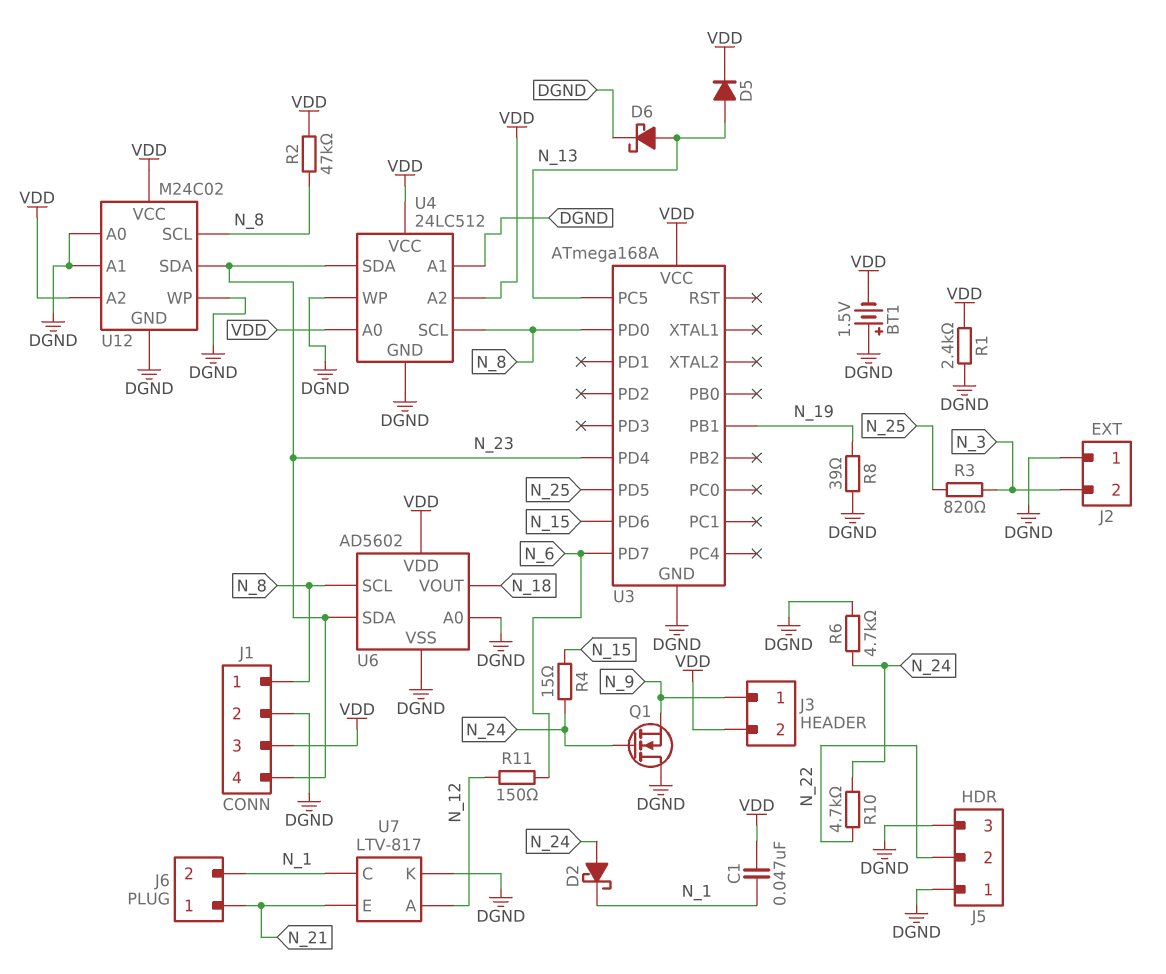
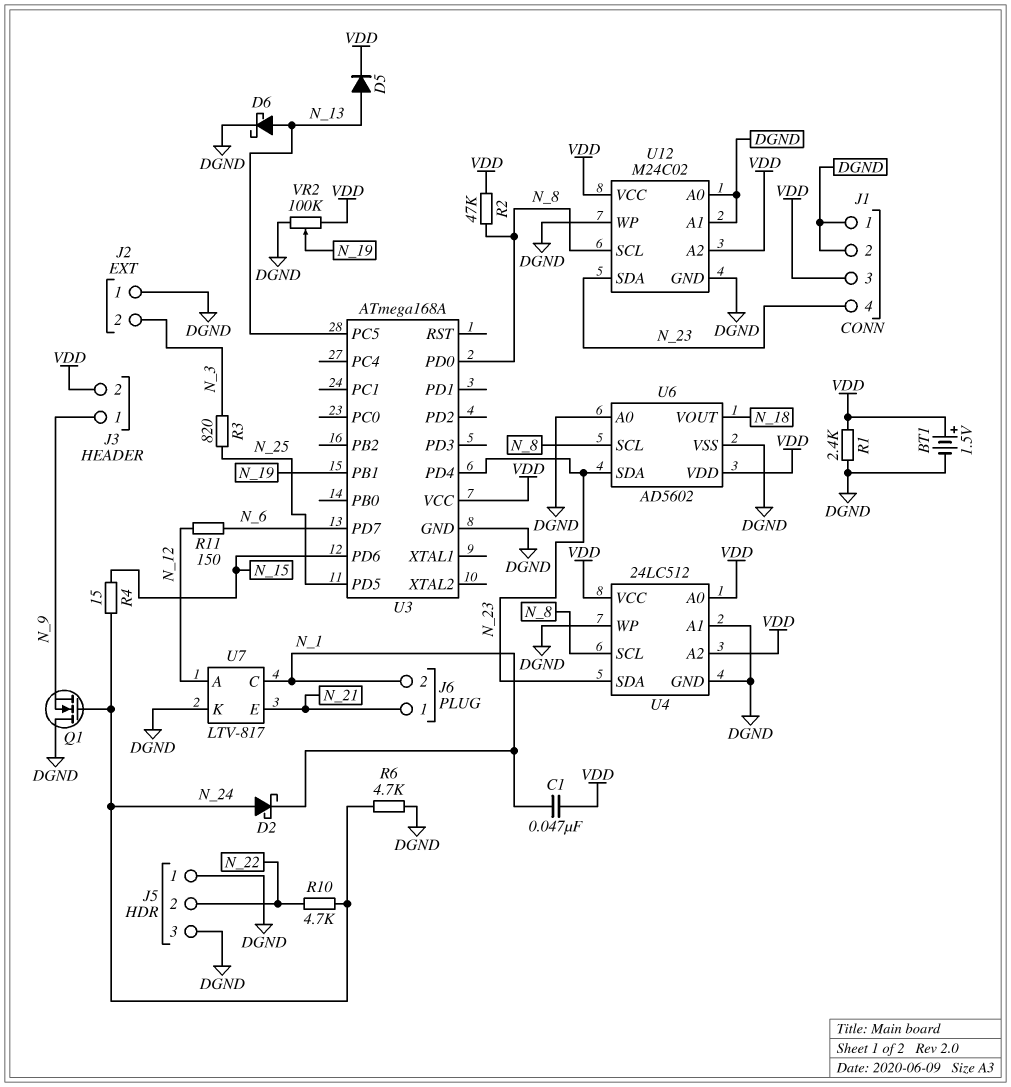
BT1: 1.5V (plus DGND, minus VDD) -> 1.5V (plus VDD, minus DGND)
J1 pin 1: N_8 -> DGND
R8: 39 (DGND, N_19) -> none
VR2: none -> 100k (DGND, VDD, wiper N_19)

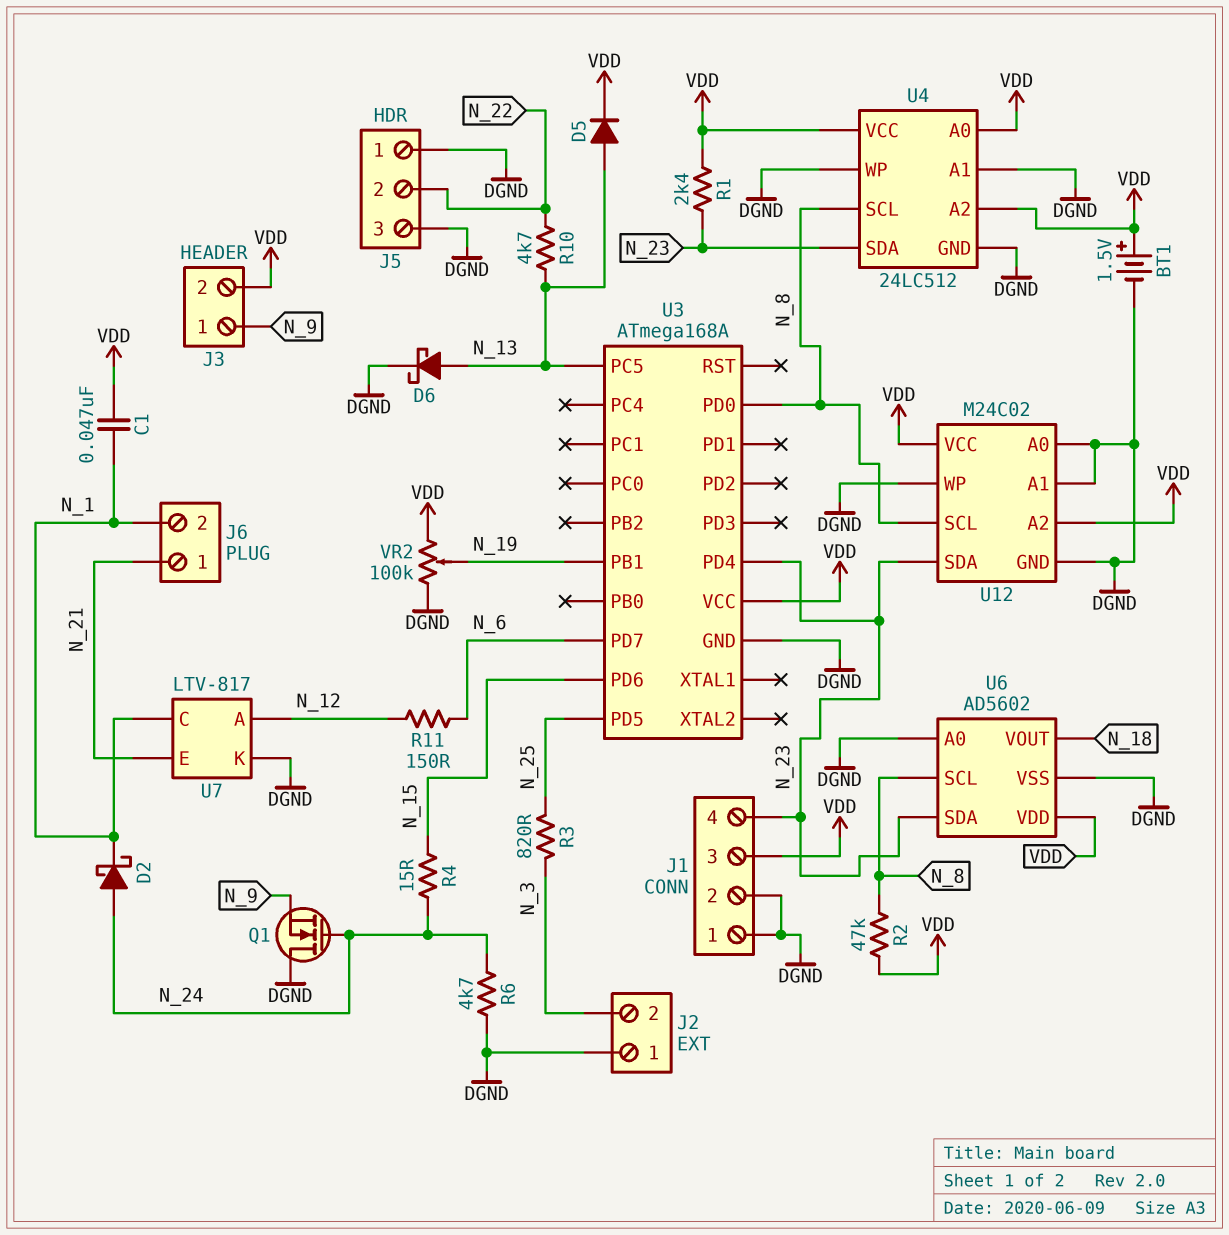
R1: 2.4k (DGND, VDD) -> 2.4k (N_23, VDD)
R10: 4.7k (N_22, N_24) -> 4.7k (N_13, N_22)

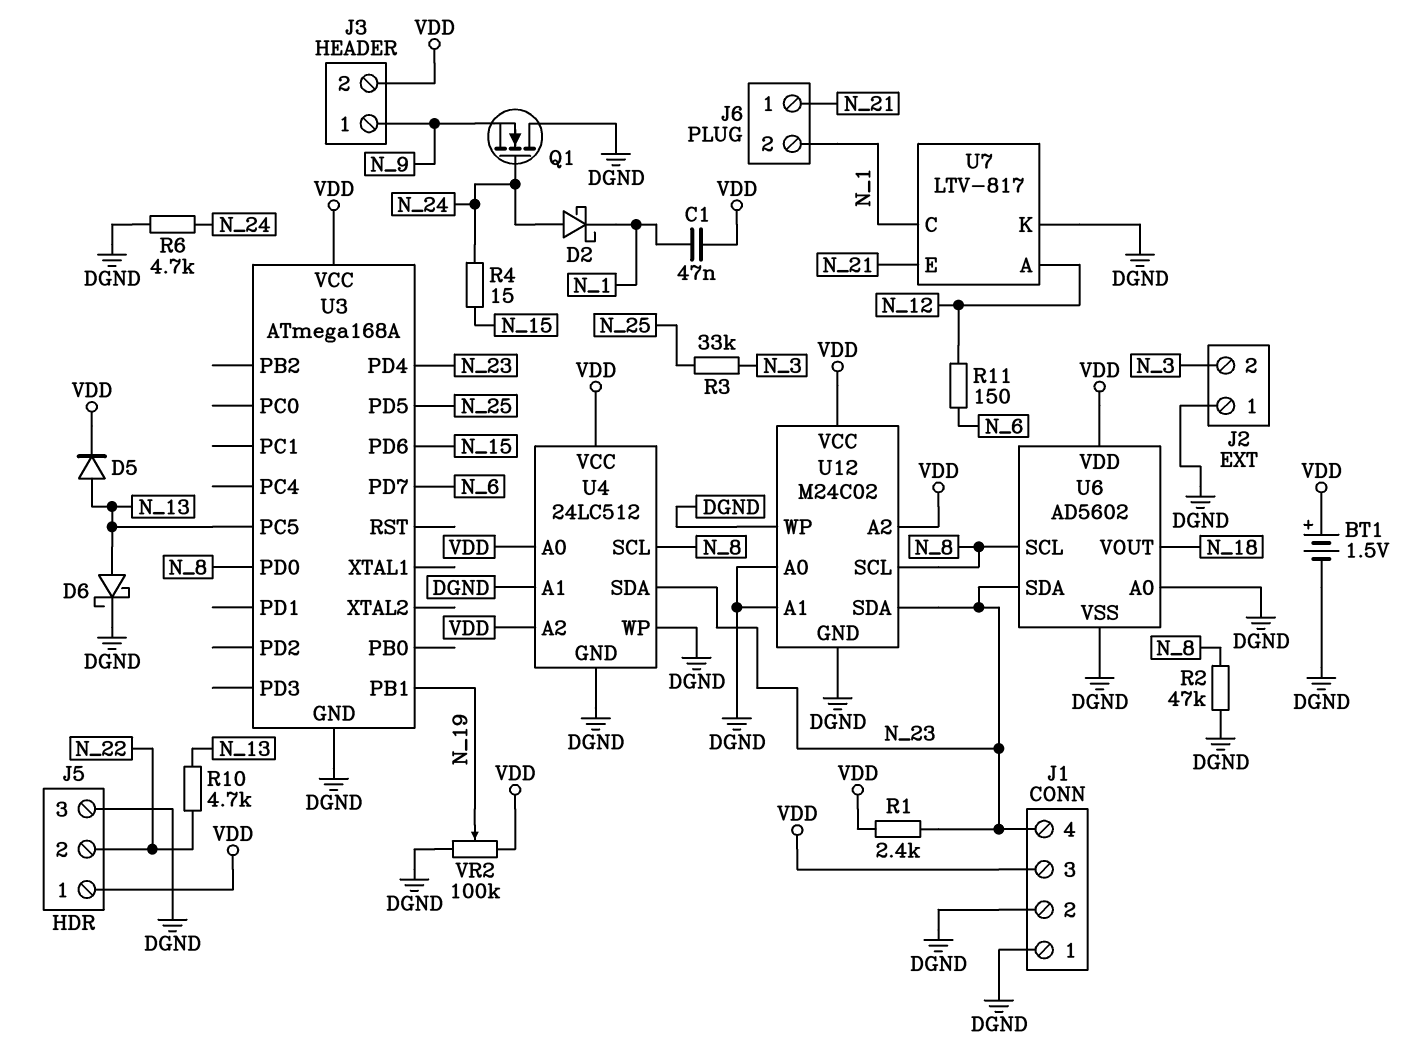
J5 pin 1: DGND -> VDD
R2: 47k (N_8, VDD) -> 47k (DGND, N_8)
R3: 820 (N_3, N_25) -> 33k (N_3, N_25)

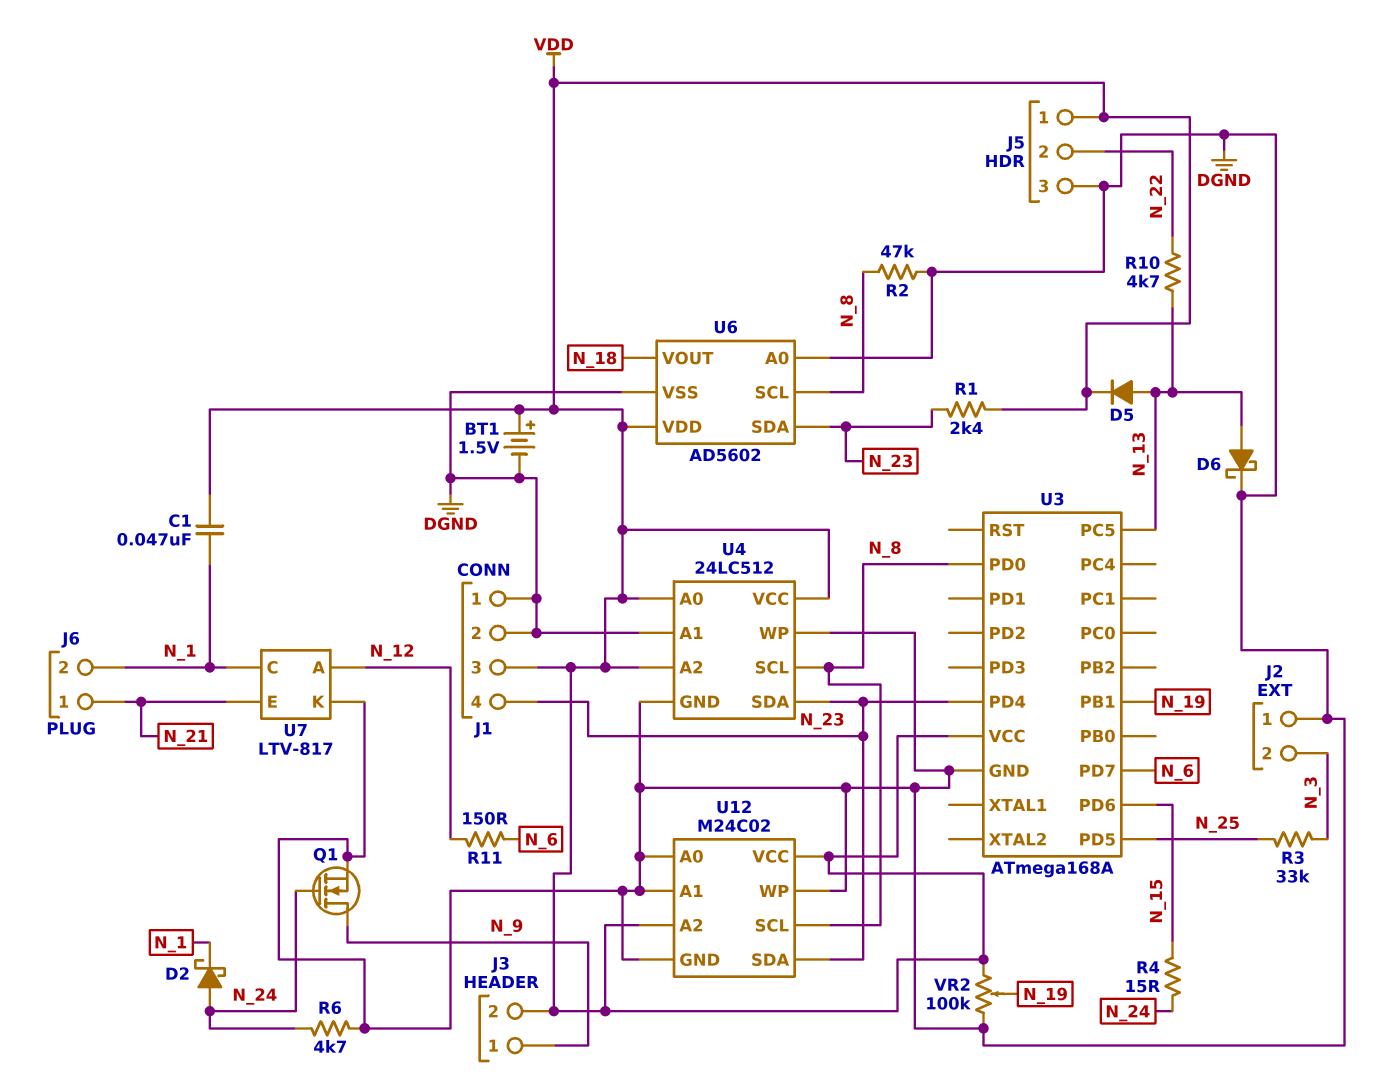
Q1: NMOS (G N_24, D DGND, S N_9) -> NMOS (G N_24, D N_9, S DGND)

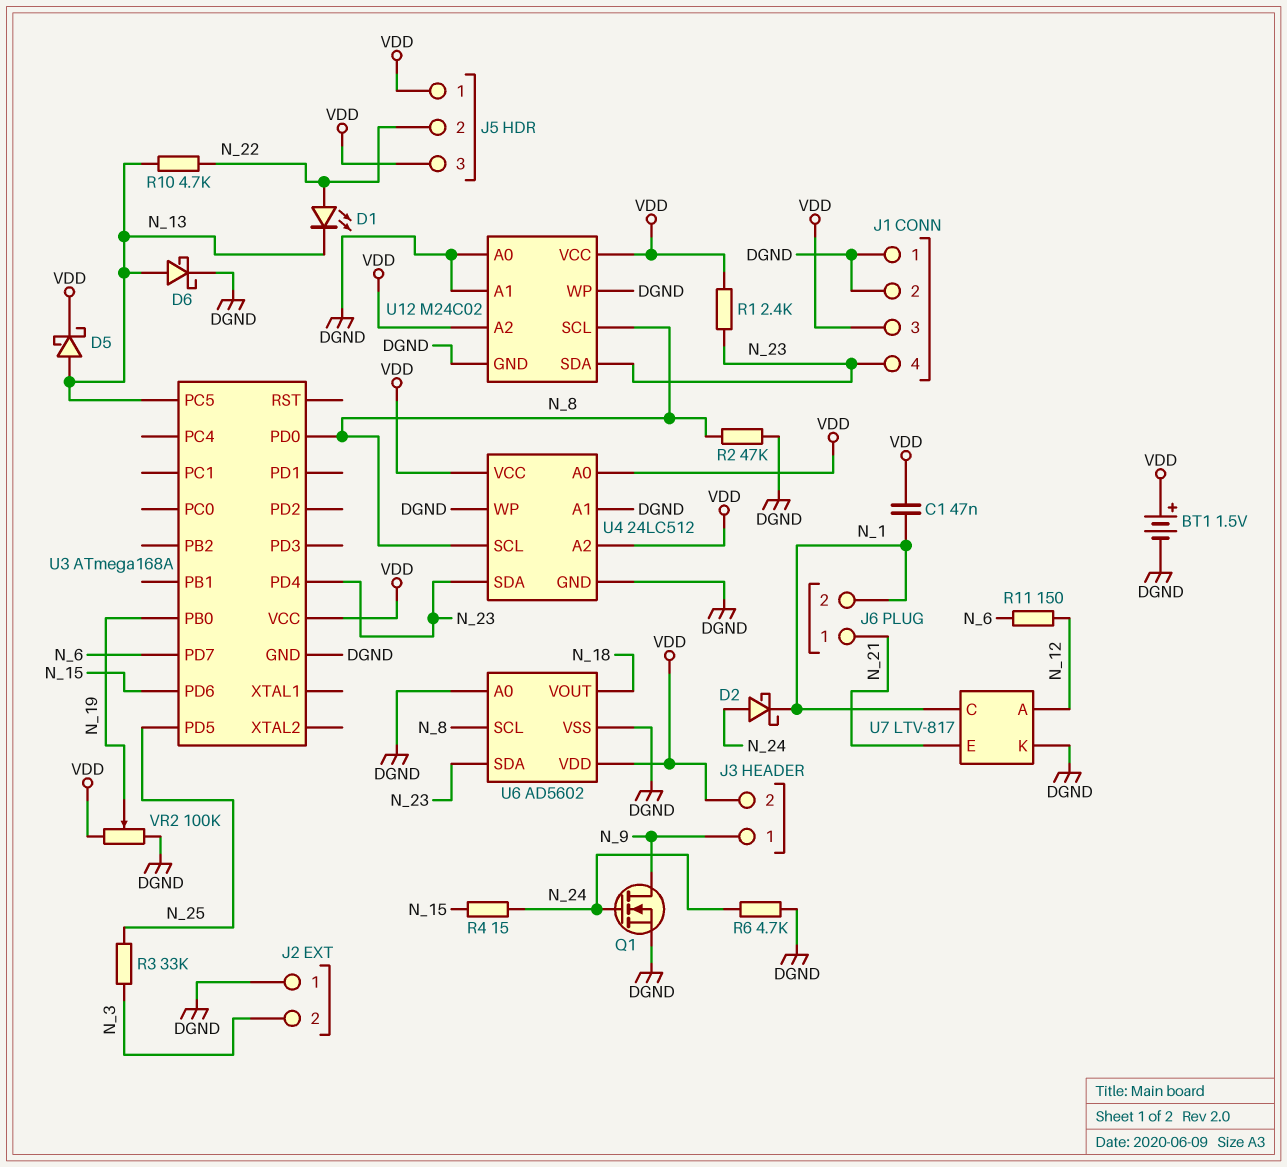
D1: none -> LED (A N_22, K N_13)
D5: diode (A N_13, K VDD) -> schottky (A N_13, K VDD)
J5 pin 3: DGND -> VDD
U3 pin PB0: none -> N_19
U3 pin PB1: N_19 -> none

